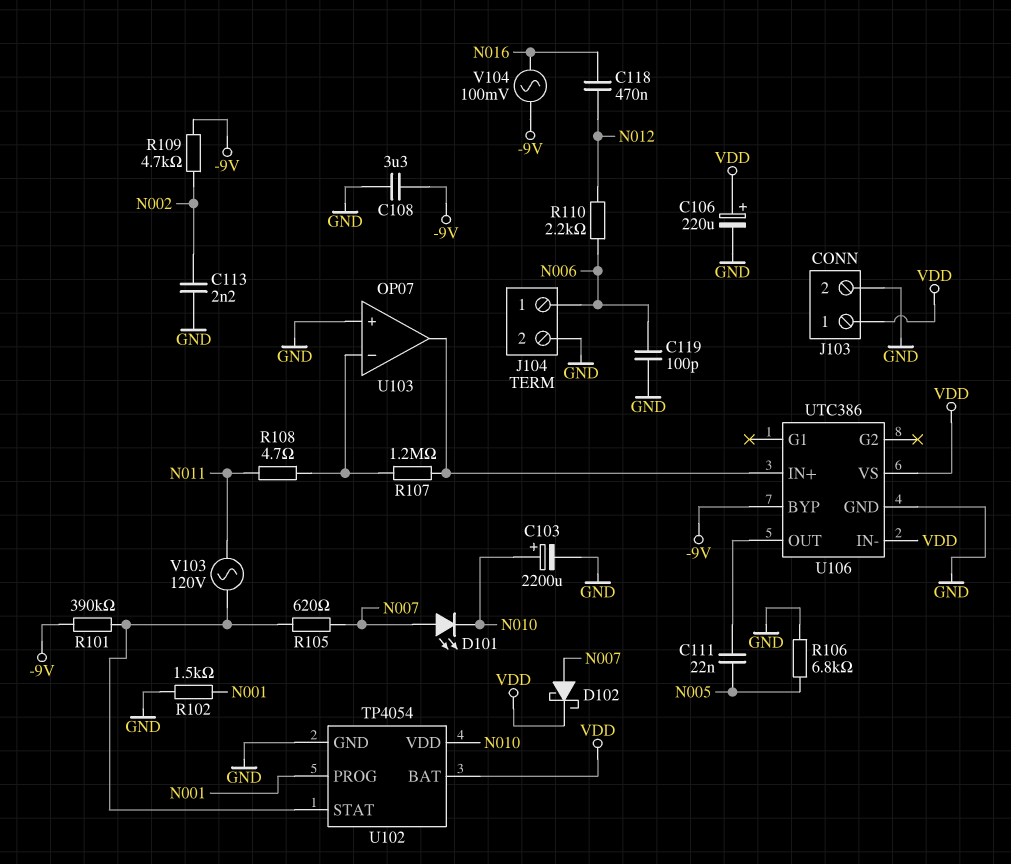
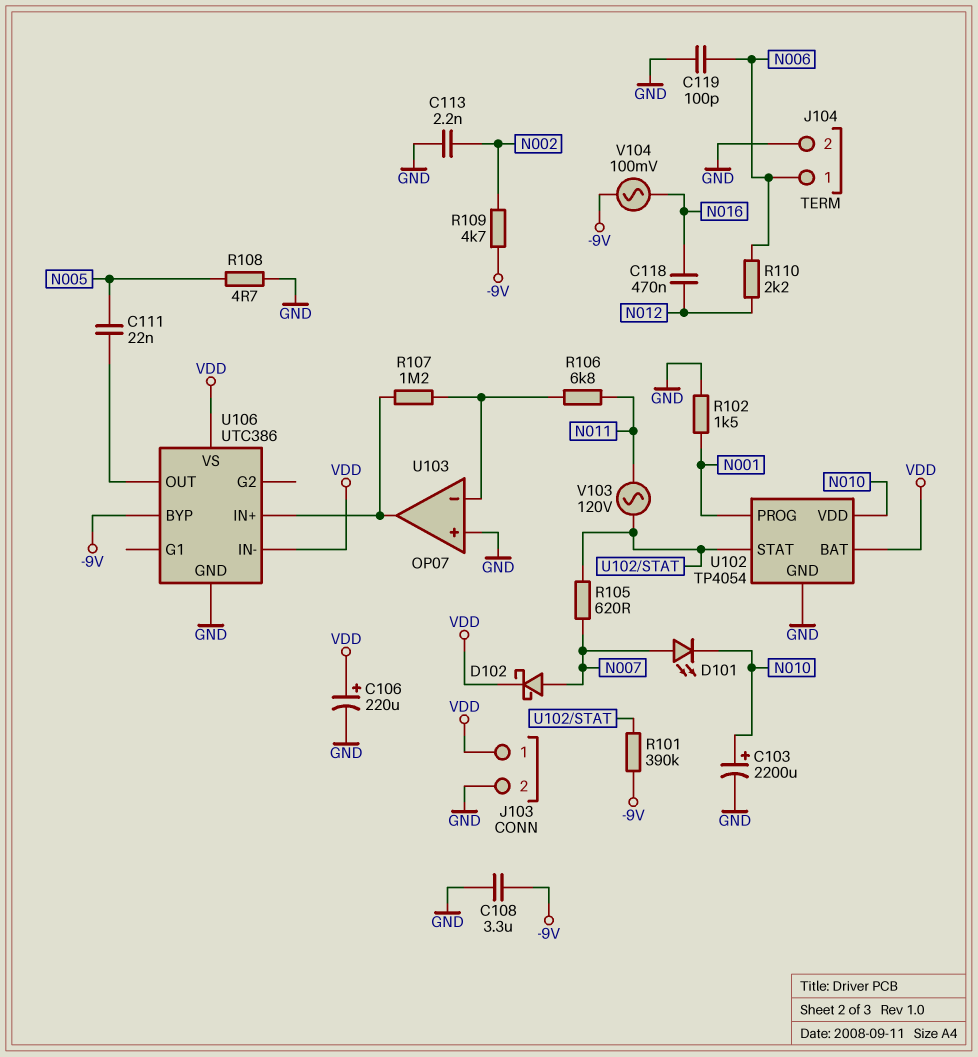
R106: 6.8k (GND, N005) -> 6.8k (N011, U103/in-)
R108: 4.7 (N011, U103/in-) -> 4.7 (GND, N005)

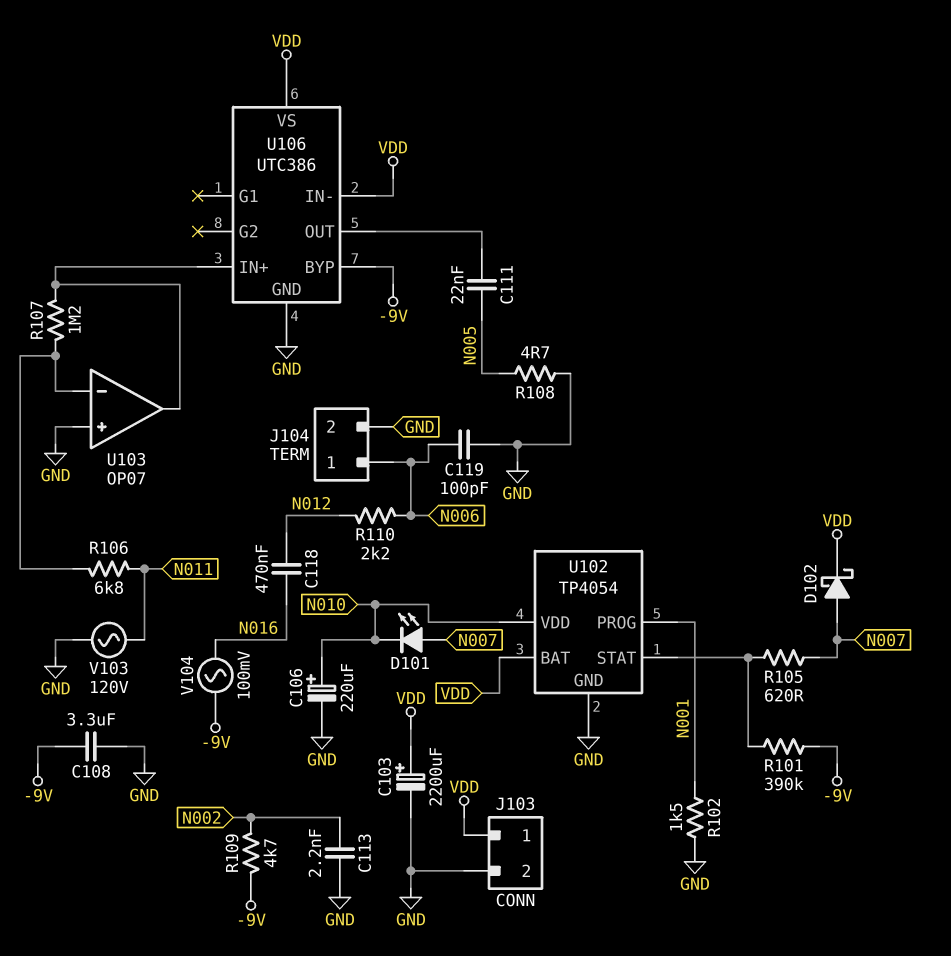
C103: 2200uF (plus N010, minus GND) -> 2200uF (plus VDD, minus GND)
C106: 220uF (plus VDD, minus GND) -> 220uF (plus N010, minus GND)
V103: AC 120V (N011, U102/STAT) -> AC 120V (GND, N011)

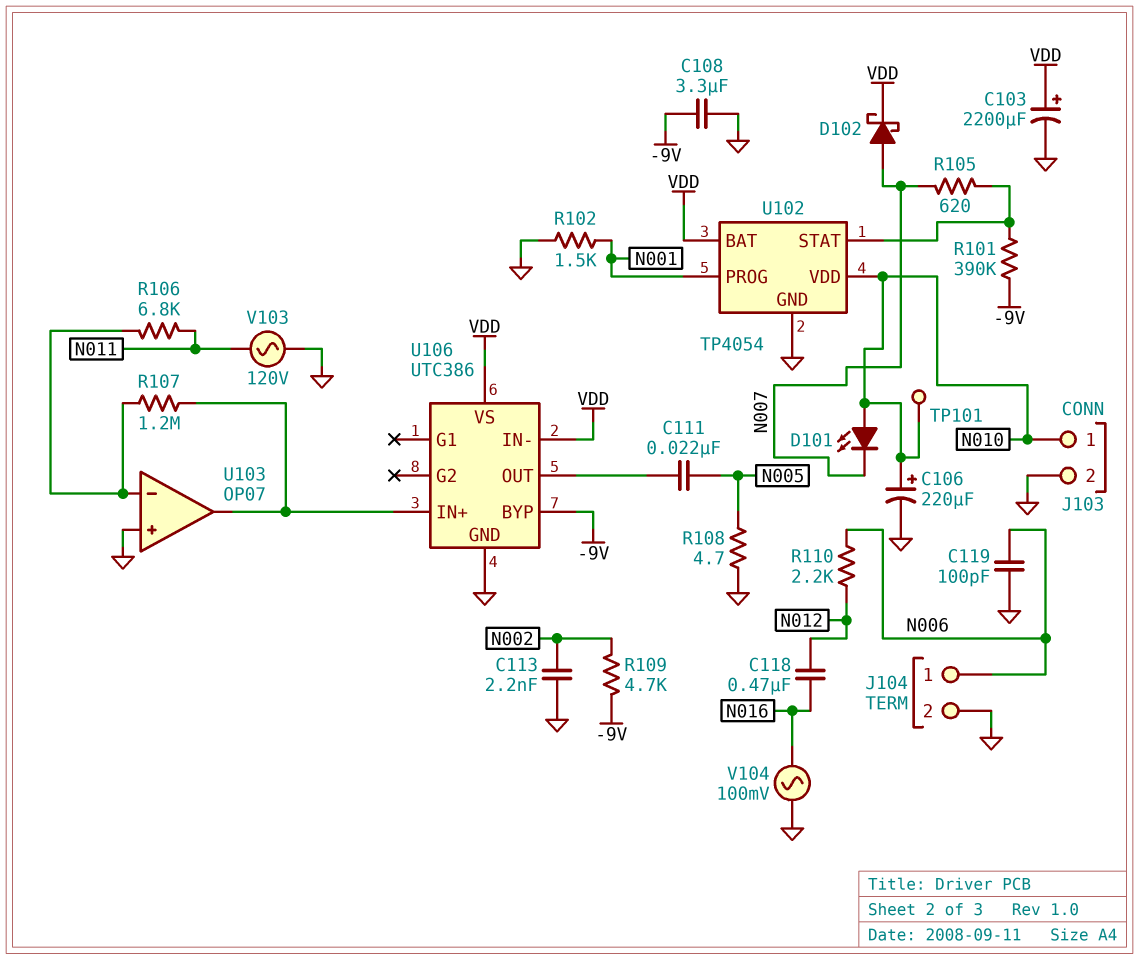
D101: LED (A N007, K N010) -> LED (A N010, K N007)
J103 pin 1: VDD -> N010
TP101: none -> test point (N010)
V104: AC 100mV (-9V, N016) -> AC 100mV (GND, N016)

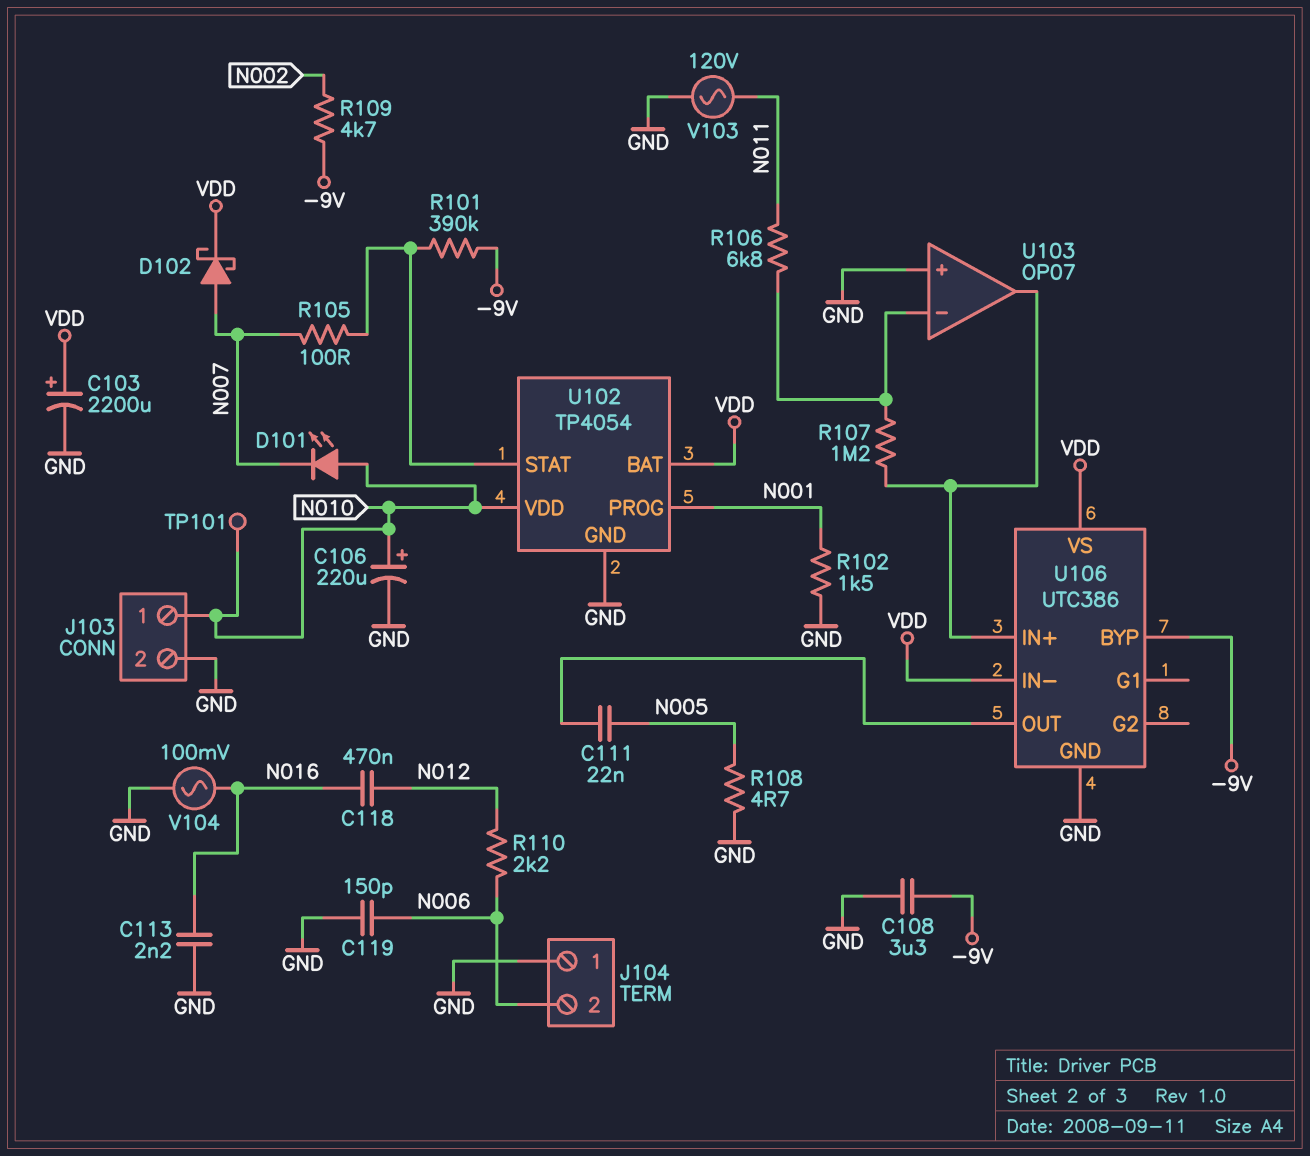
C113: 2.2nF (GND, N002) -> 2.2nF (GND, N016)
C119: 100pF (GND, N006) -> 150pF (GND, N006)
J104 pin 1: N006 -> GND
J104 pin 2: GND -> N006
R105: 620 (N007, U102/STAT) -> 100 (N007, U102/STAT)

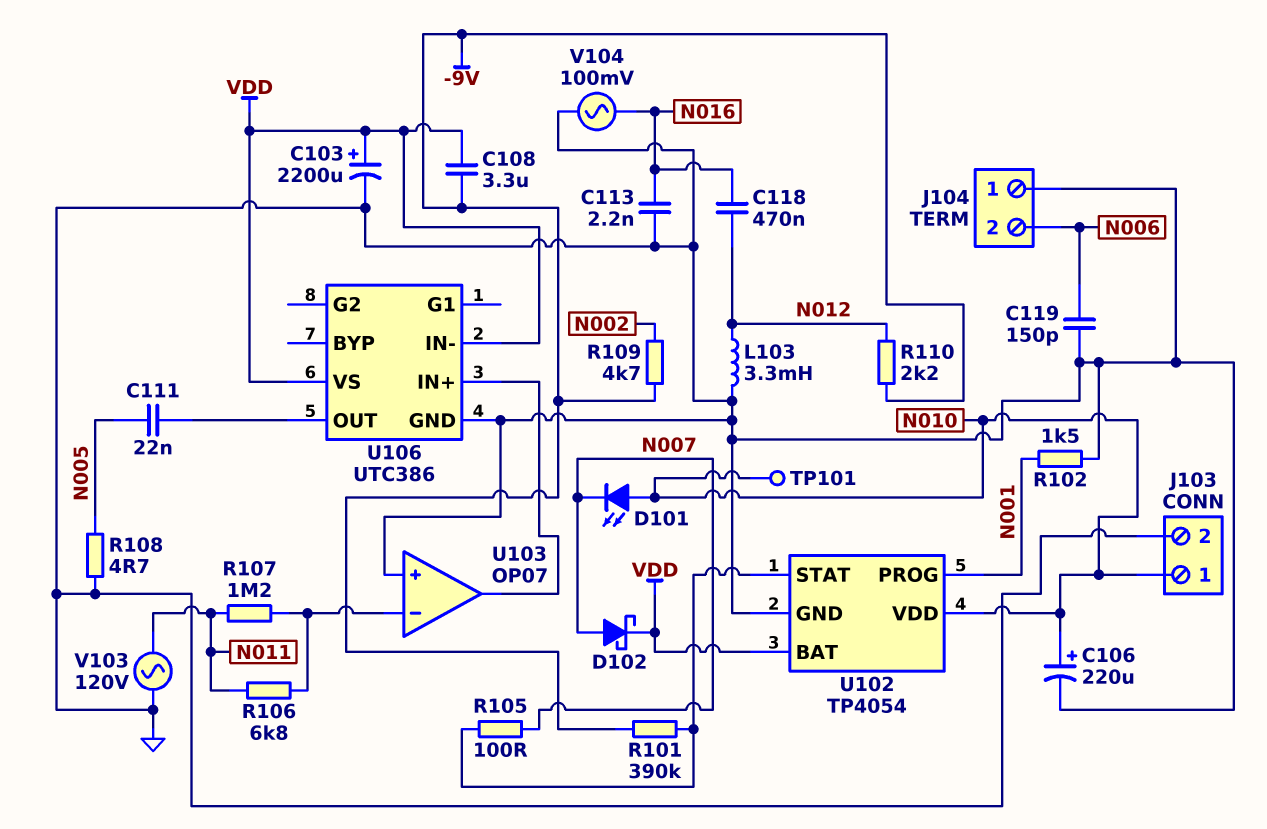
C108: 3.3uF (-9V, GND) -> 3.3uF (-9V, VDD)
L103: none -> 3.3mH (GND, N012)
R107: 1.2M (U103/in-, U103/out) -> 1.2M (N011, U103/in-)
R110: 2.2k (N006, N012) -> 2.2k (-9V, N012)
U106 pin BYP: -9V -> none

